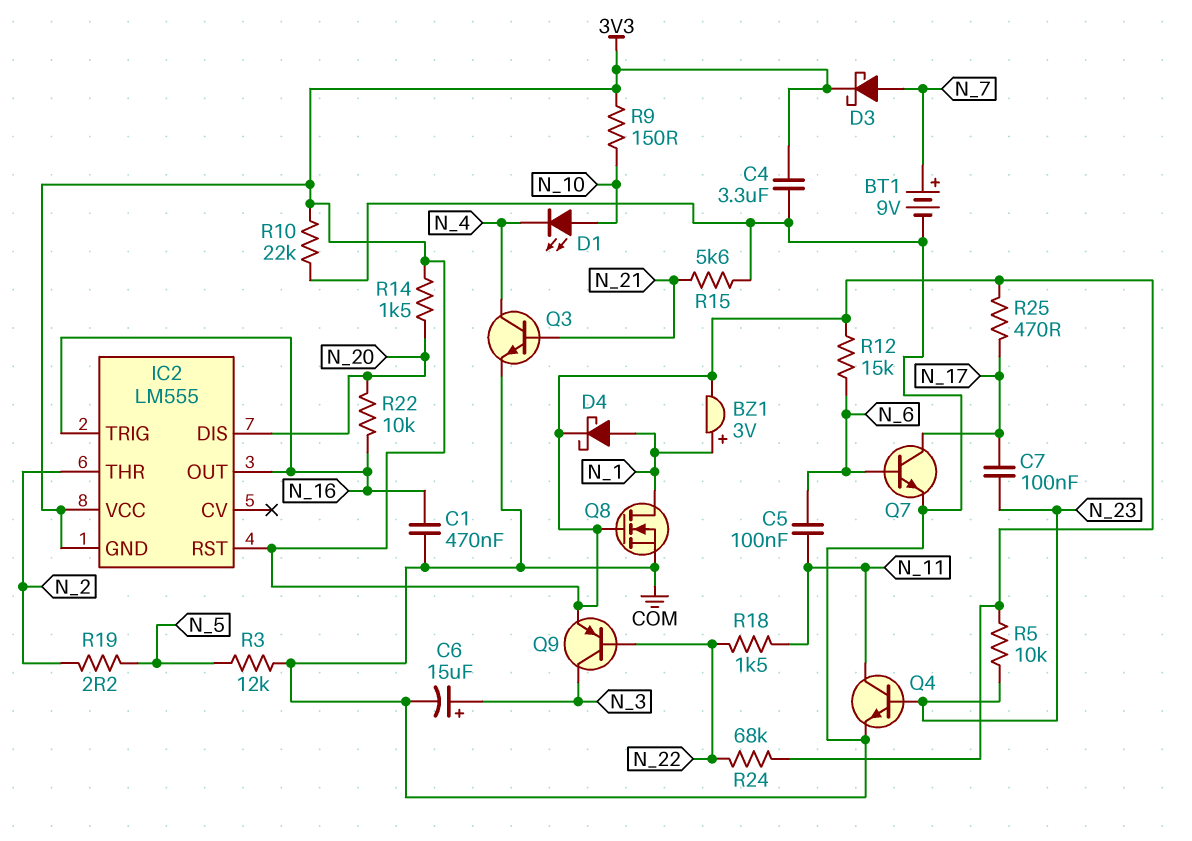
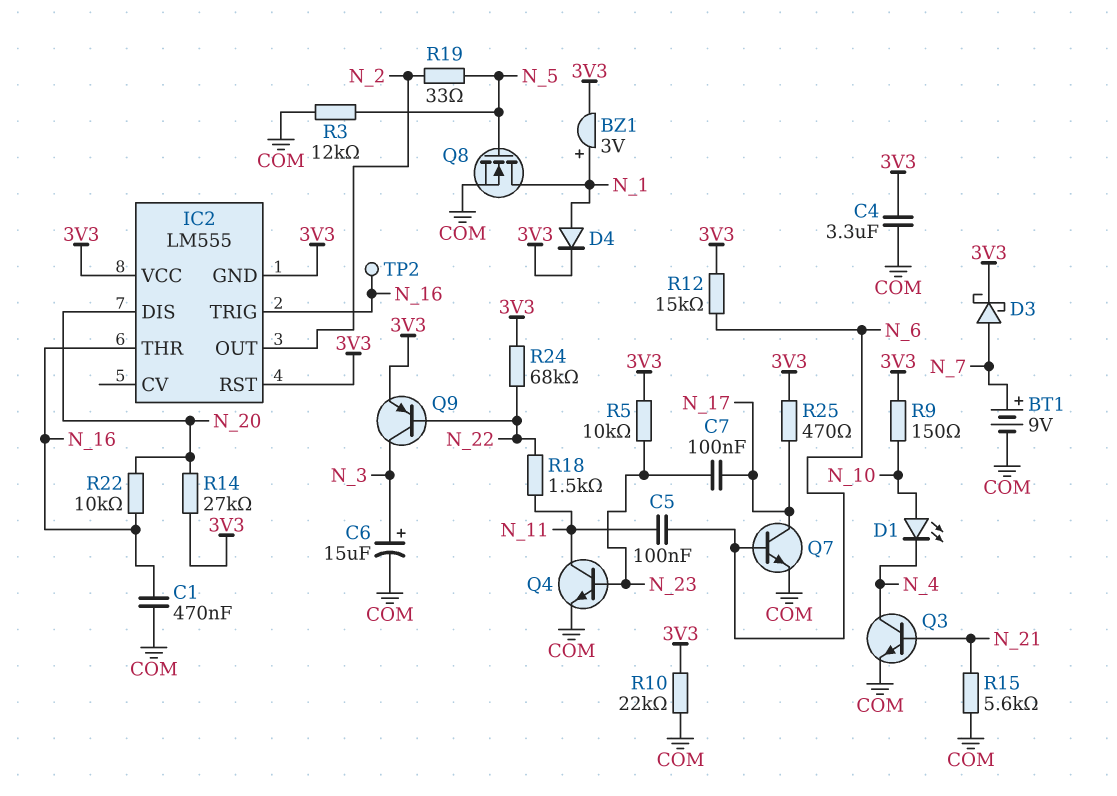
D4: schottky (A N_1, K 3V3) -> diode (A N_1, K 3V3)
IC2 pin OUT: N_16 -> N_2
IC2 pin THR: N_2 -> N_16
Q8: NMOS (G 3V3, D N_1, S COM) -> NMOS (G N_5, D N_1, S COM)
R14: 1.5k (3V3, N_20) -> 27k (3V3, N_20)
R19: 2.2 (N_2, N_5) -> 33 (N_2, N_5)
TP2: none -> test point (N_16)

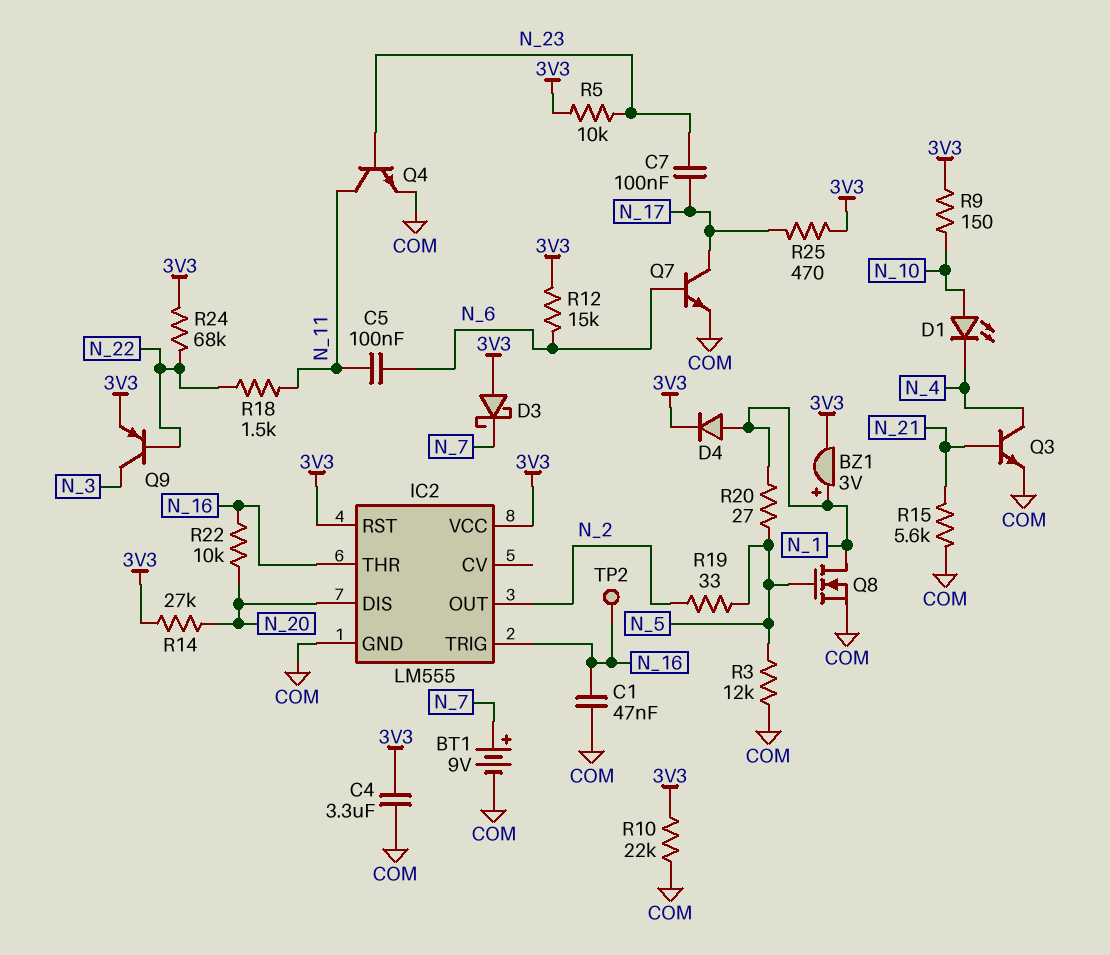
C1: 470nF (COM, N_16) -> 47nF (COM, N_16)
C6: 15uF (plus N_3, minus COM) -> none
D3: schottky (A N_7, K 3V3) -> schottky (A 3V3, K N_7)
IC2 pin GND: 3V3 -> COM
R20: none -> 27 (N_1, N_5)

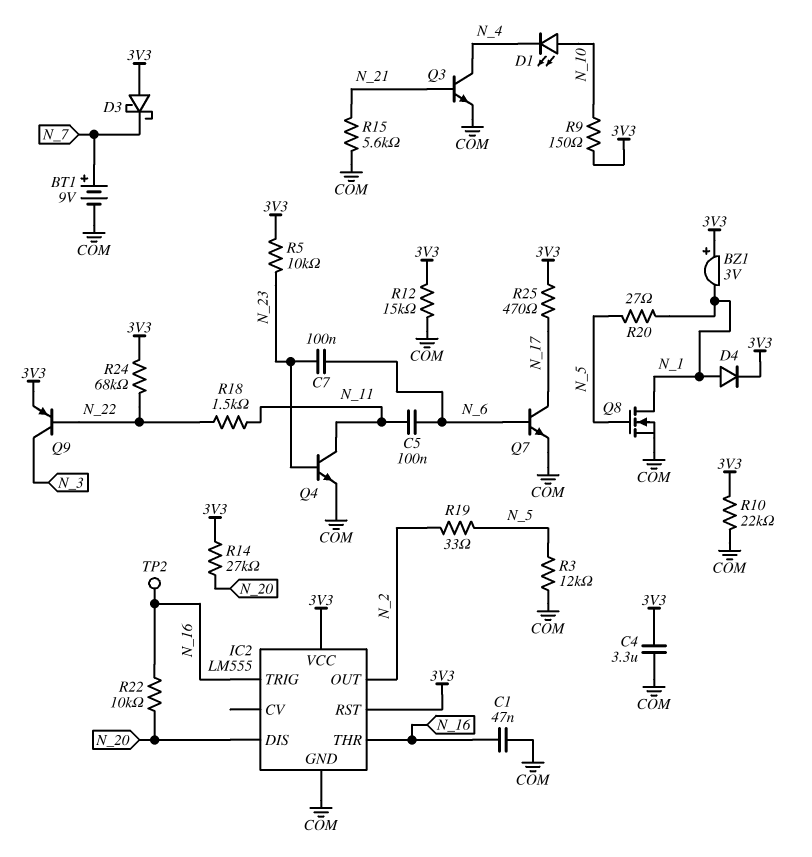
BZ1: buzzer 3V (plus N_1, minus 3V3) -> buzzer 3V (plus 3V3, minus N_1)
C7: 100nF (N_17, N_23) -> 100nF (N_6, N_23)
R12: 15k (3V3, N_6) -> 15k (3V3, COM)

